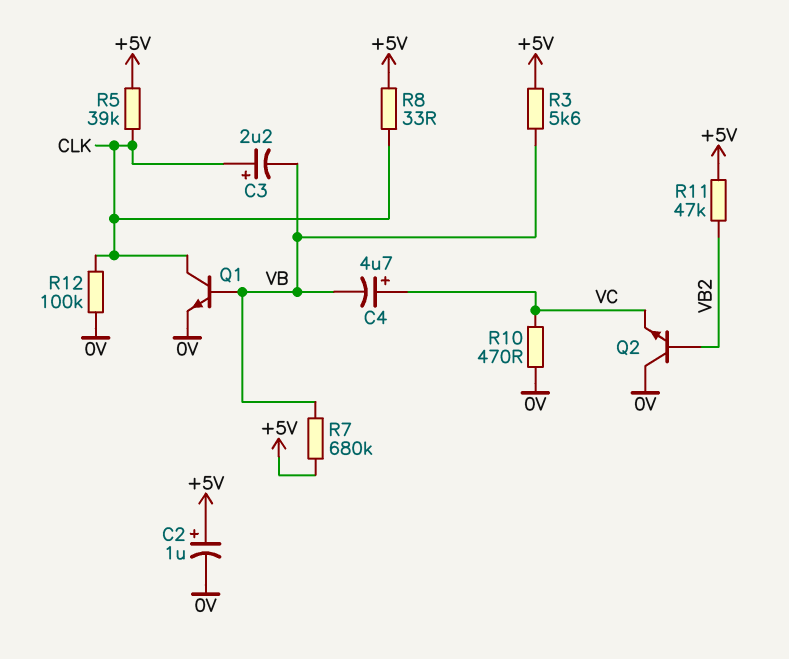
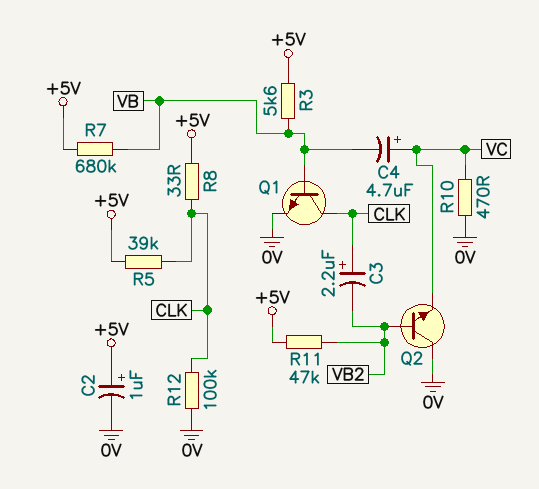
C3: 2.2uF (plus CLK, minus VB) -> 2.2uF (plus CLK, minus VB2)

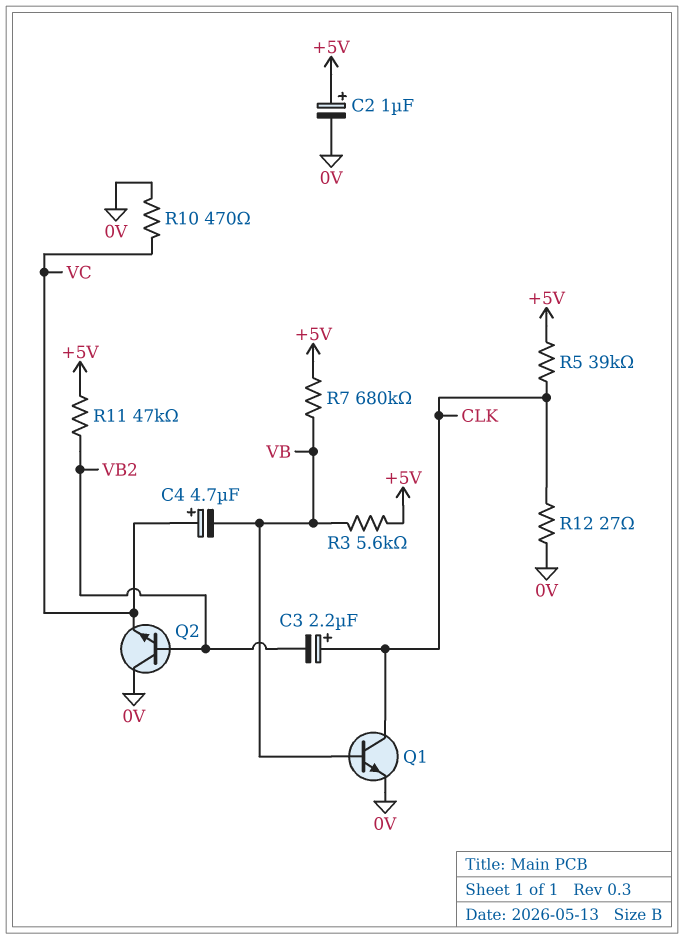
R8: 33 (+5V, CLK) -> none
R12: 100k (0V, CLK) -> 27 (0V, CLK)

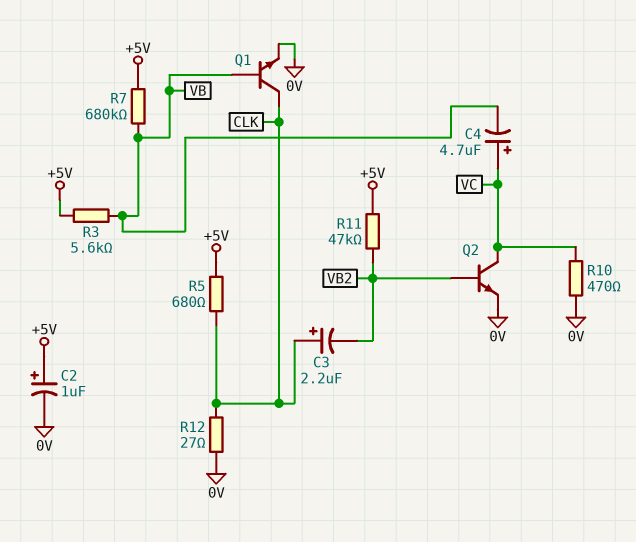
Q2: NPN (B VB2, C 0V, E VC) -> NPN (B VB2, C VC, E 0V)
R5: 39k (+5V, CLK) -> 680 (+5V, CLK)

